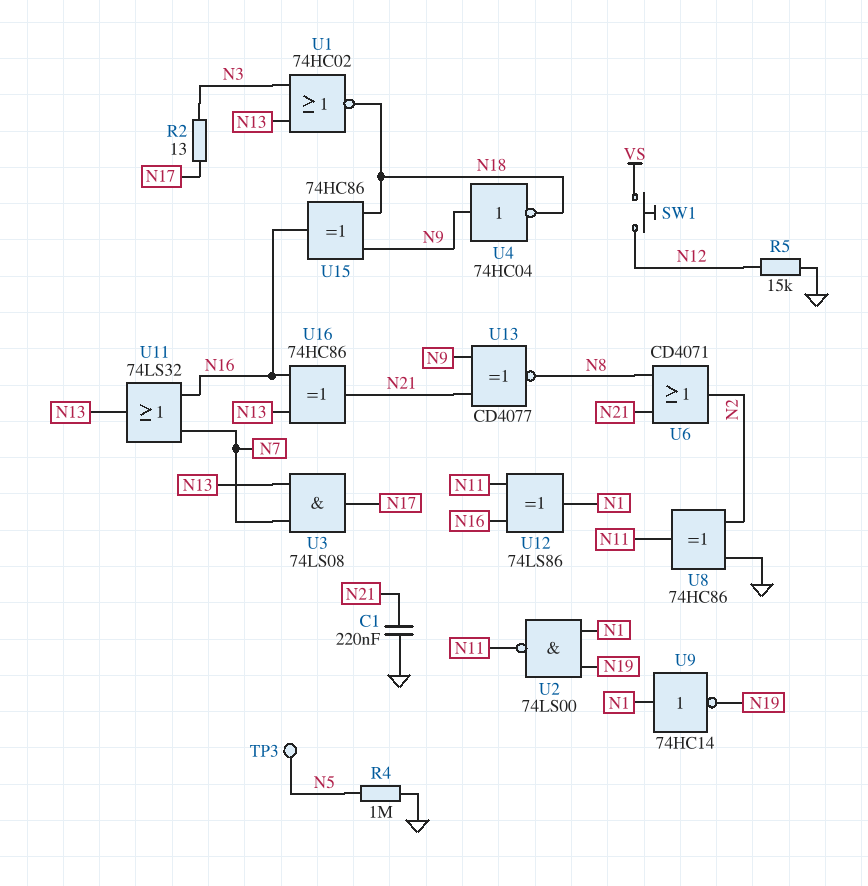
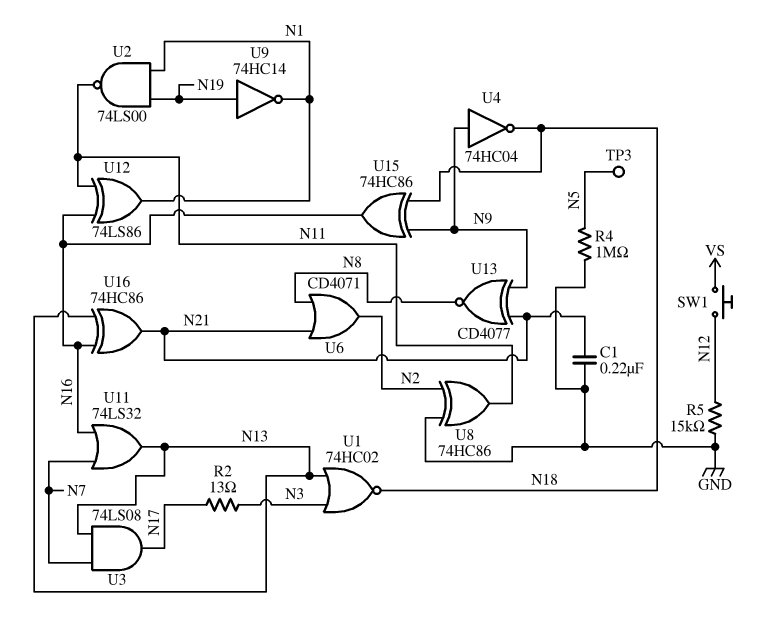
U9: NOT 74HC14 (in N1, out N19) -> NOT 74HC14 (in N19, out N1)

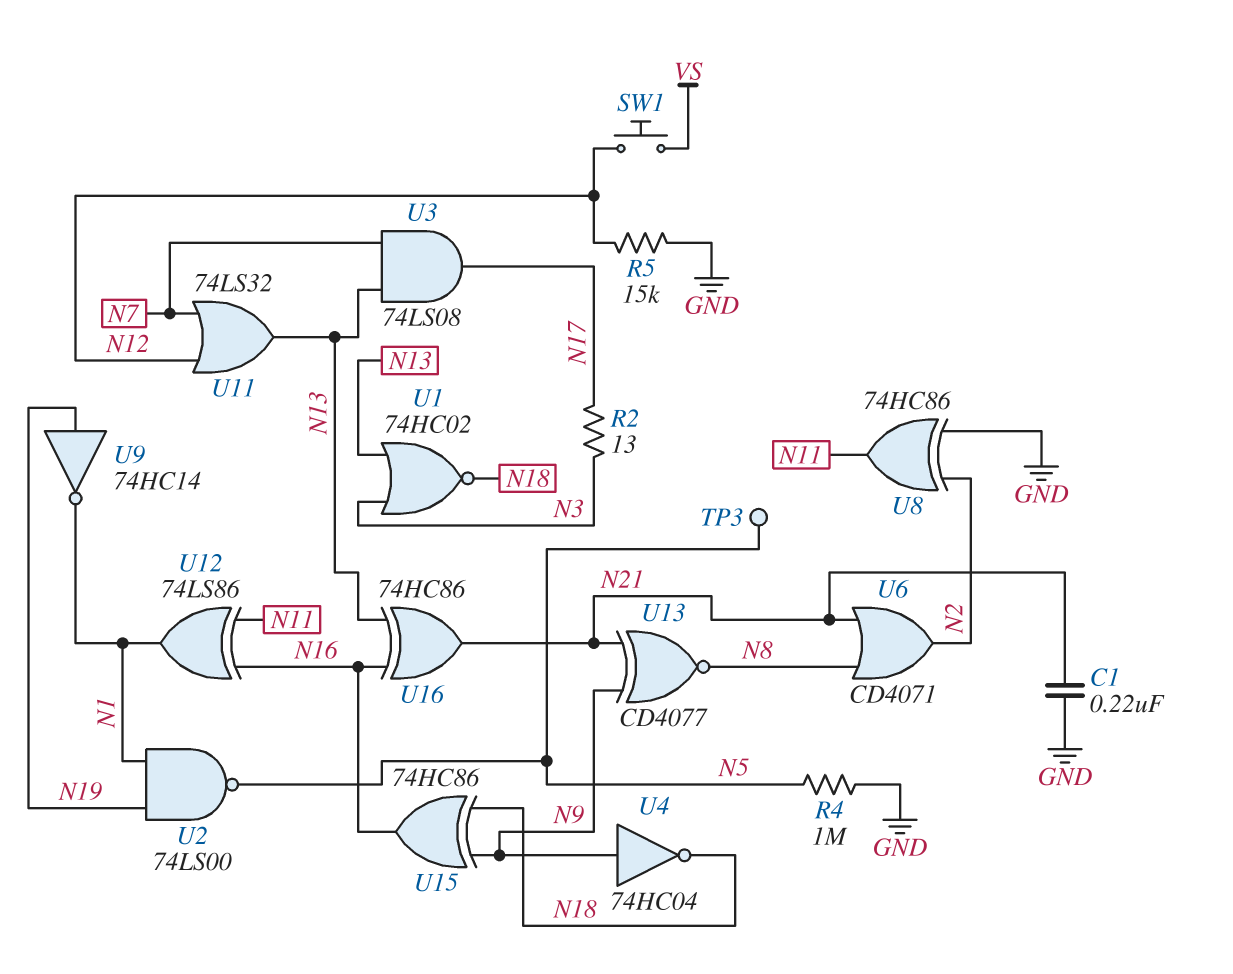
U2: NAND 74LS00 (in N1, in N19, out N11) -> NAND 74LS00 (in N1, in N19, out N5)
U11: OR 74LS32 (in N7, in N16, out N13) -> OR 74LS32 (in N7, in N12, out N13)

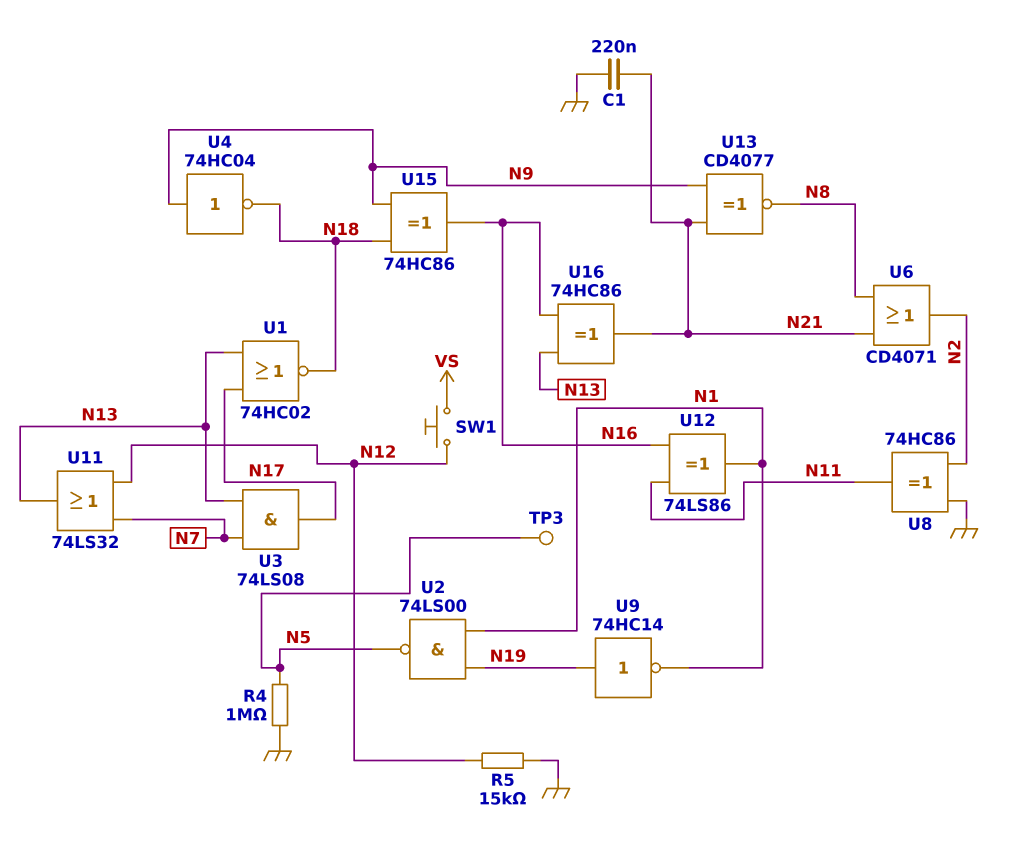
R2: 13 (N3, N17) -> none
U1: NOR 74HC02 (in N3, in N13, out N18) -> NOR 74HC02 (in N13, in N17, out N18)

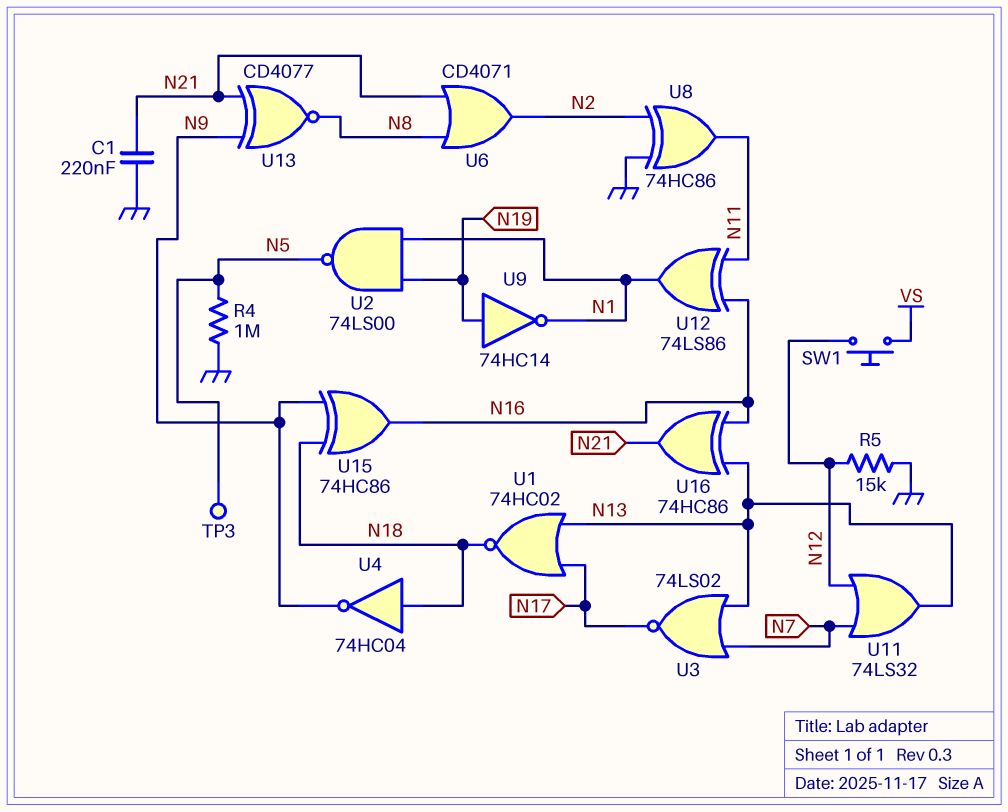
U3: AND 74LS08 (in N7, in N13, out N17) -> NOR 74LS02 (in N7, in N13, out N17)
U4: NOT 74HC04 (in N9, out N18) -> NOT 74HC04 (in N18, out N9)

